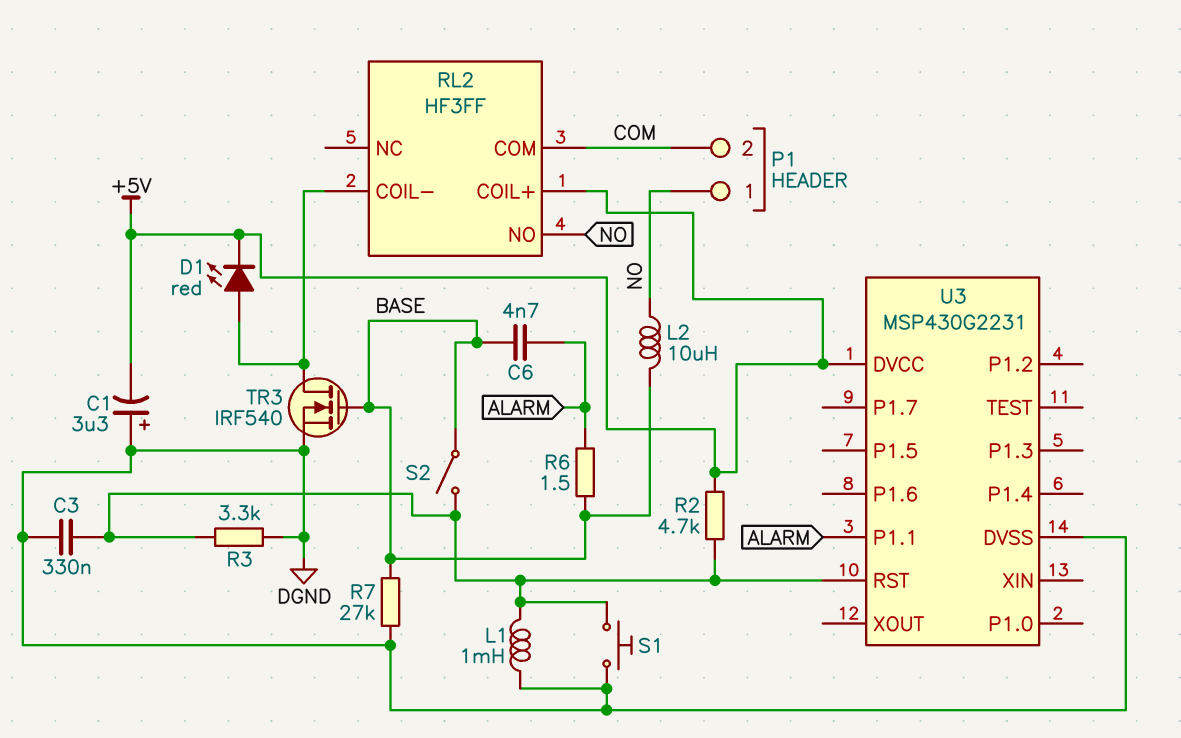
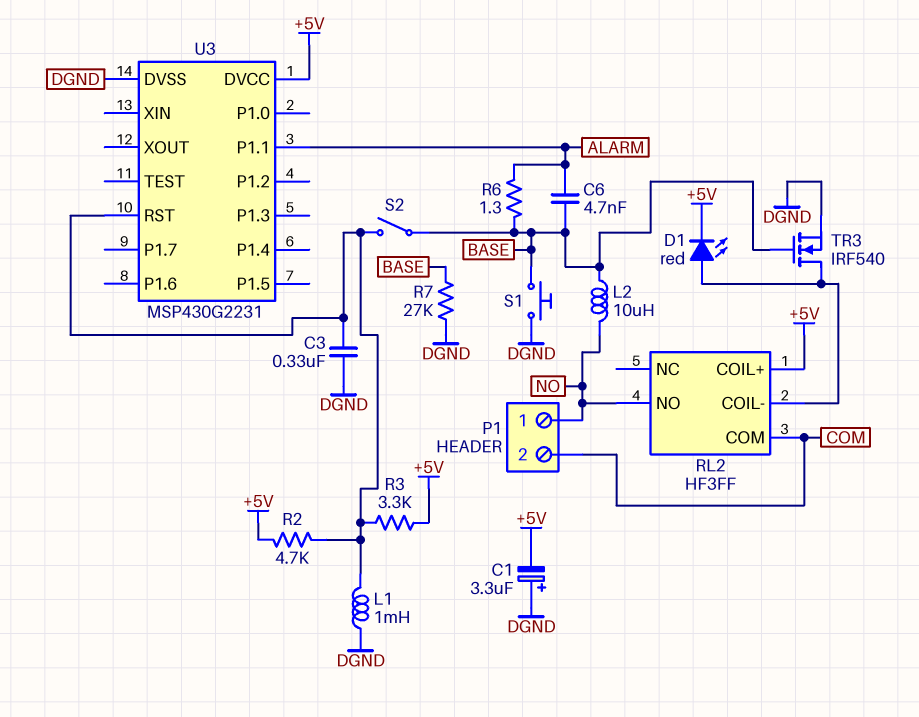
R3: 3.3k (DGND, U3/RST) -> 3.3k (+5V, U3/RST)
R6: 1.5 (ALARM, BASE) -> 1.3 (ALARM, BASE)
S1: button (DGND, U3/RST) -> button (BASE, DGND)

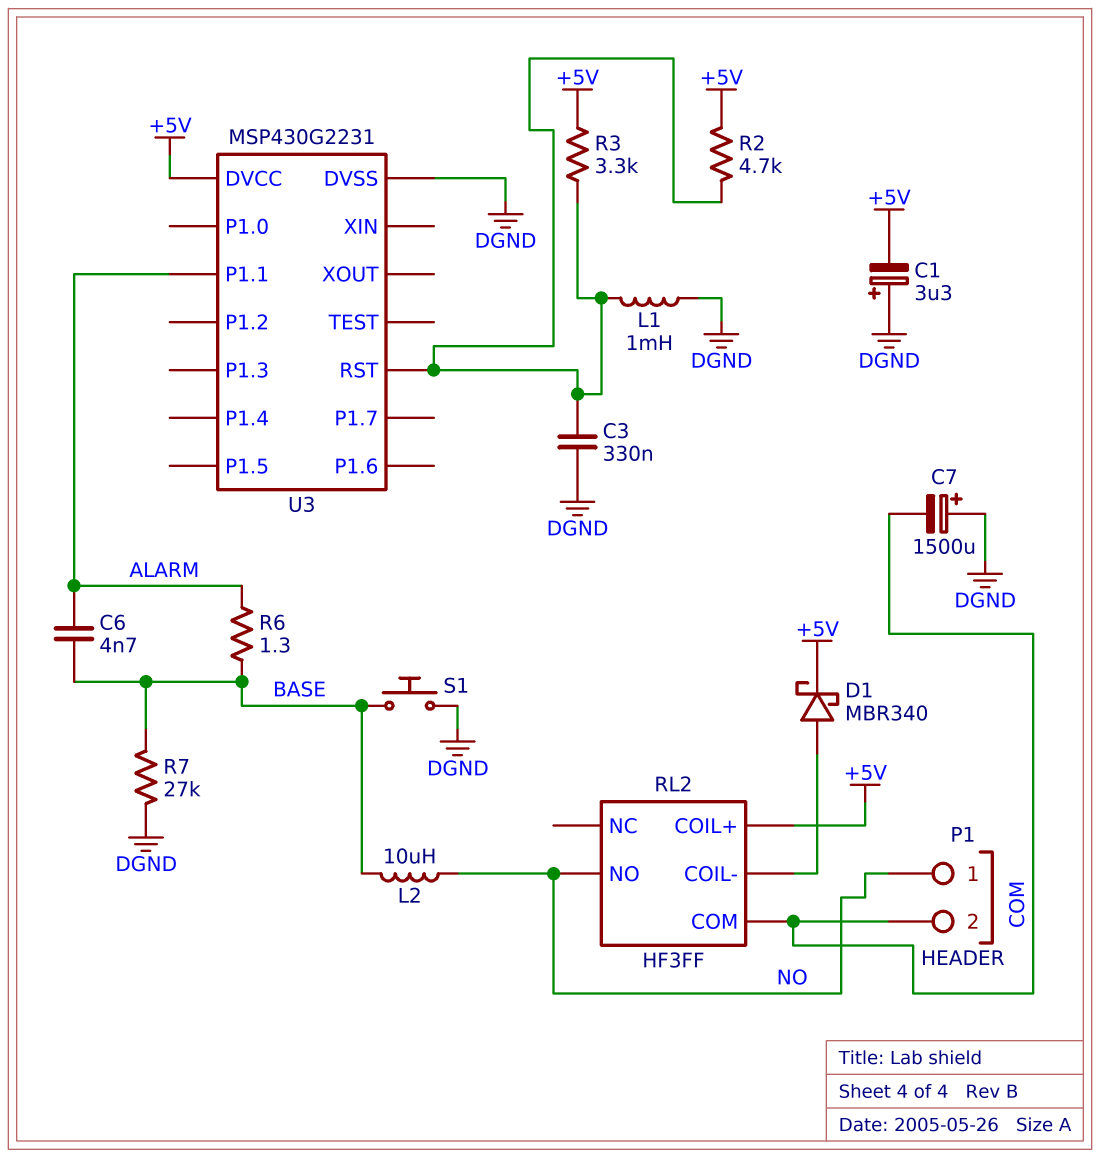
C7: none -> 1500uF (plus DGND, minus COM)
D1: LED red (A RL2/COIL-, K +5V) -> schottky MBR340 (A RL2/COIL-, K +5V)
S2: switch (BASE, U3/RST) -> none
TR3: NMOS IRF540 (G BASE, D RL2/COIL-, S DGND) -> none

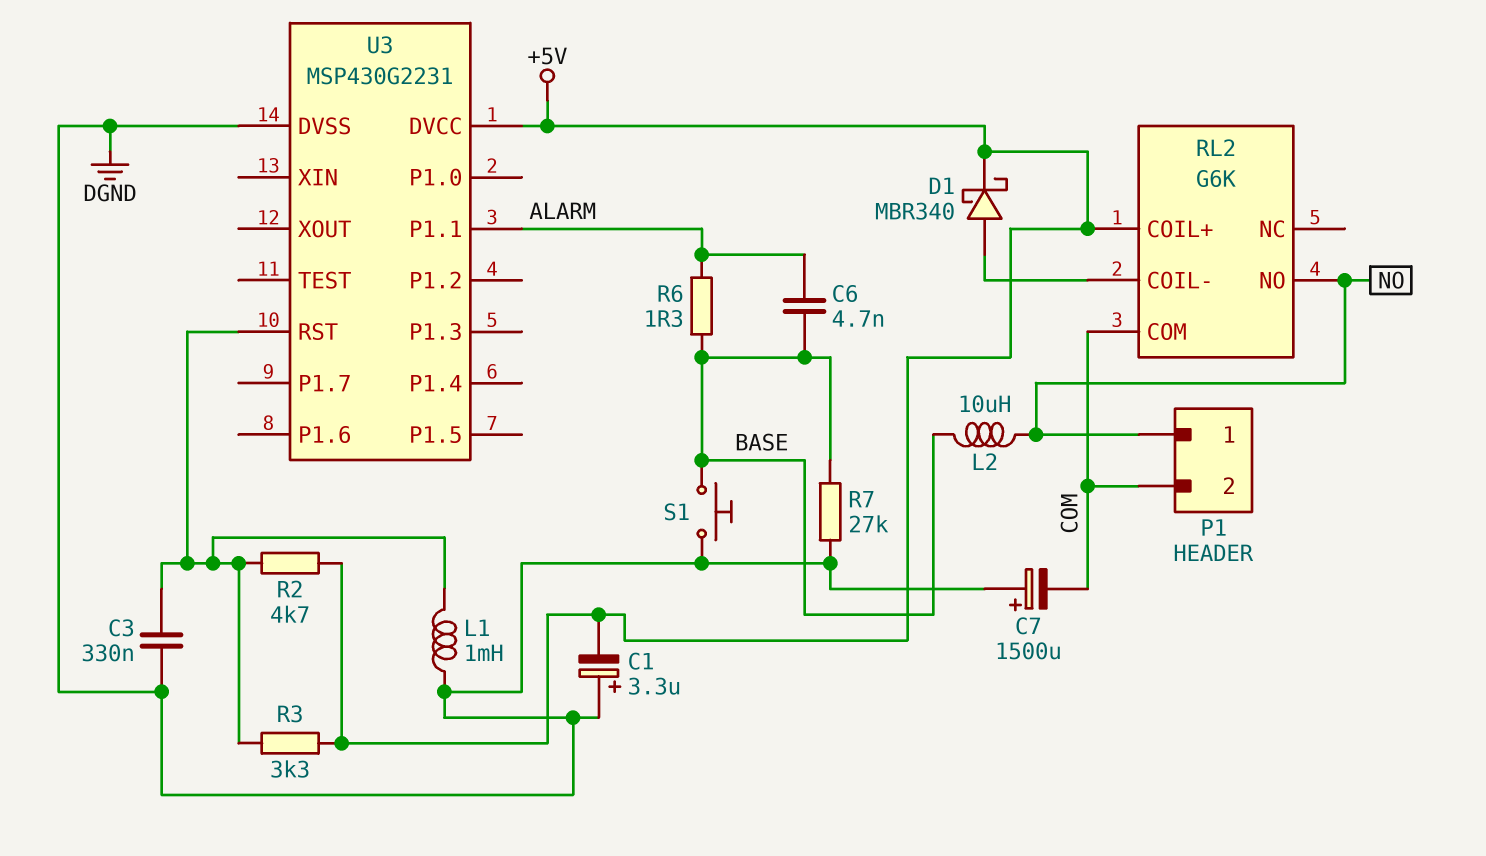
RL2: HF3FF -> G6K

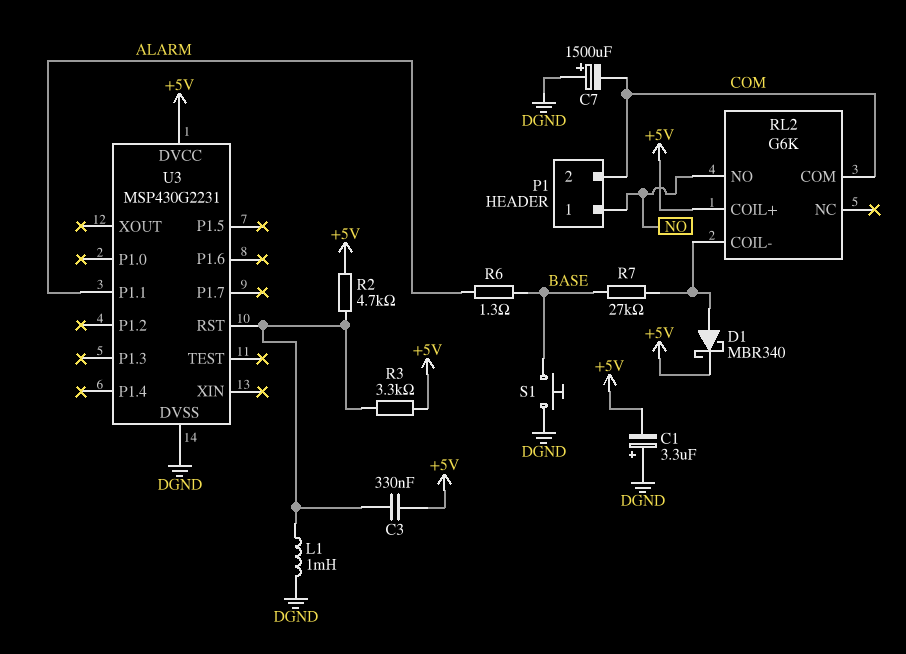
C3: 330nF (DGND, U3/RST) -> 330nF (+5V, U3/RST)
C6: 4.7nF (ALARM, BASE) -> none
L2: 10uH (BASE, NO) -> none
R7: 27k (BASE, DGND) -> 27k (BASE, RL2/COIL-)

